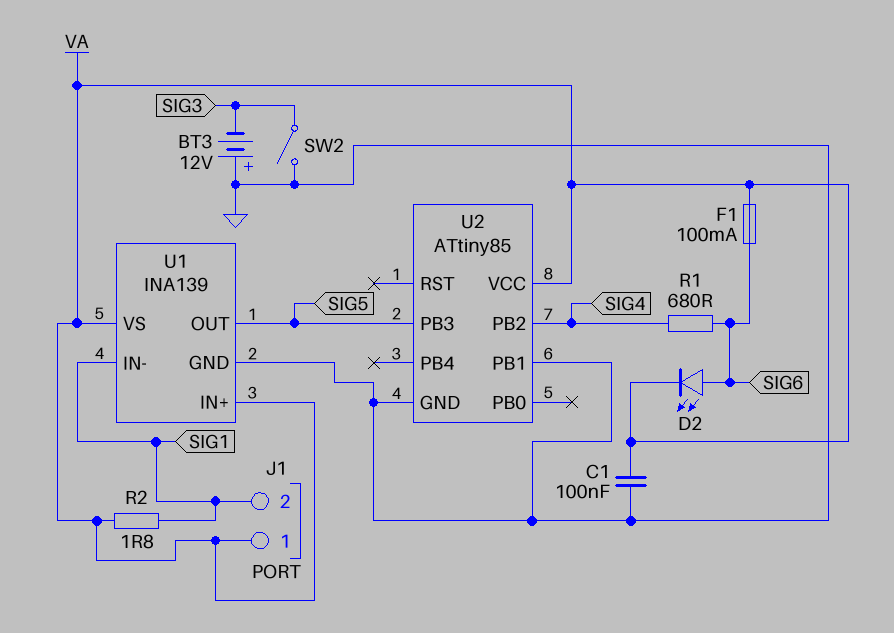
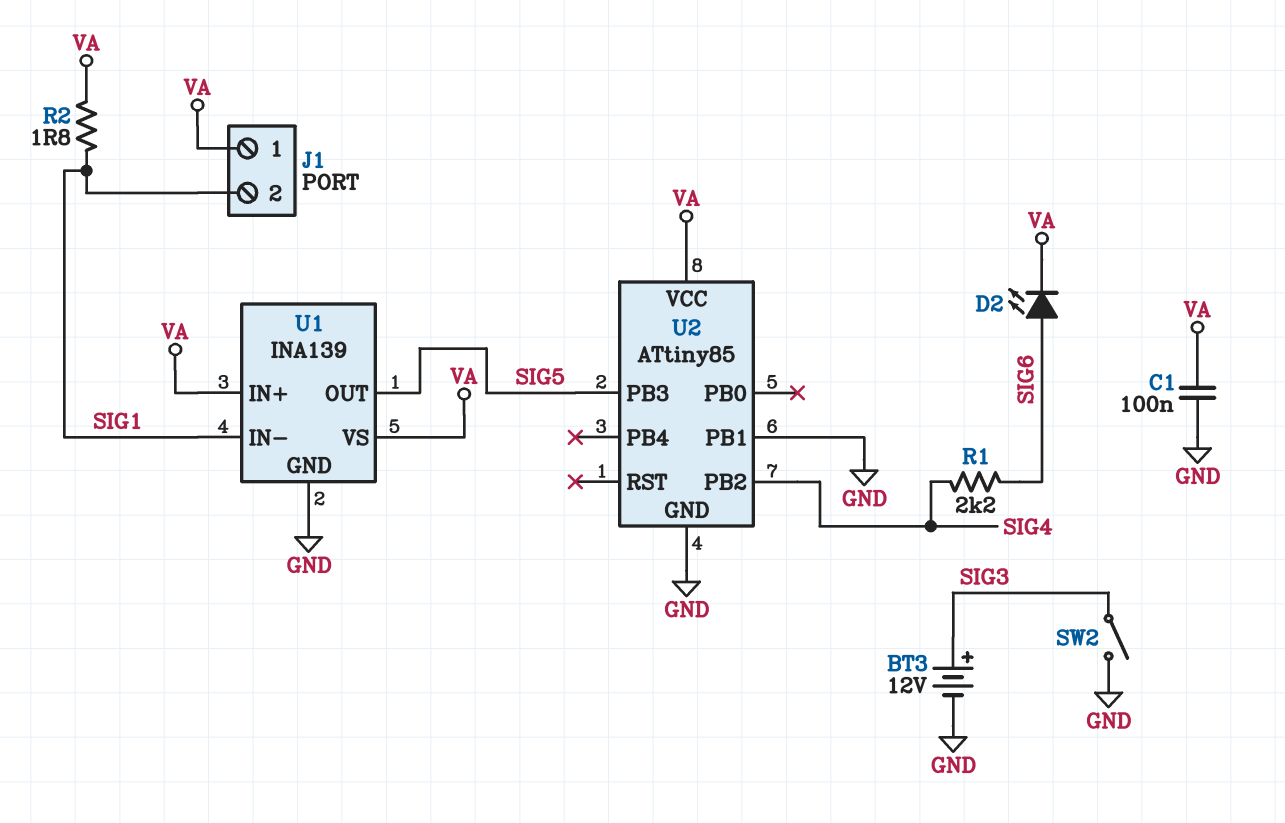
BT3: 12V (plus GND, minus SIG3) -> 12V (plus SIG3, minus GND)
F1: 100mA (SIG6, VA) -> none
R1: 680 (SIG4, SIG6) -> 2.2k (SIG4, SIG6)

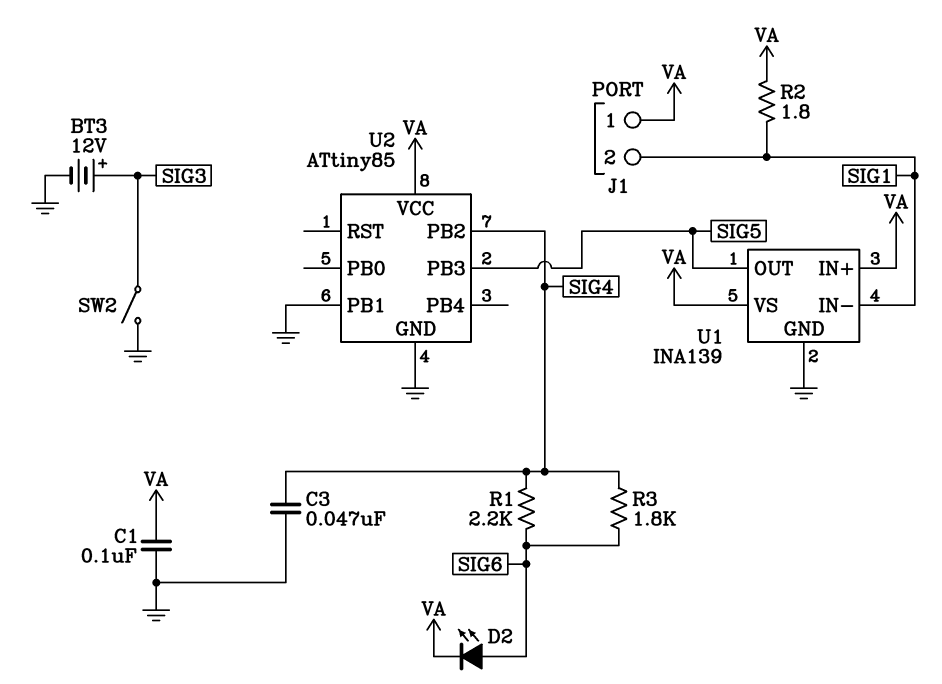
C3: none -> 47nF (GND, SIG4)
R3: none -> 1.8k (SIG4, SIG6)

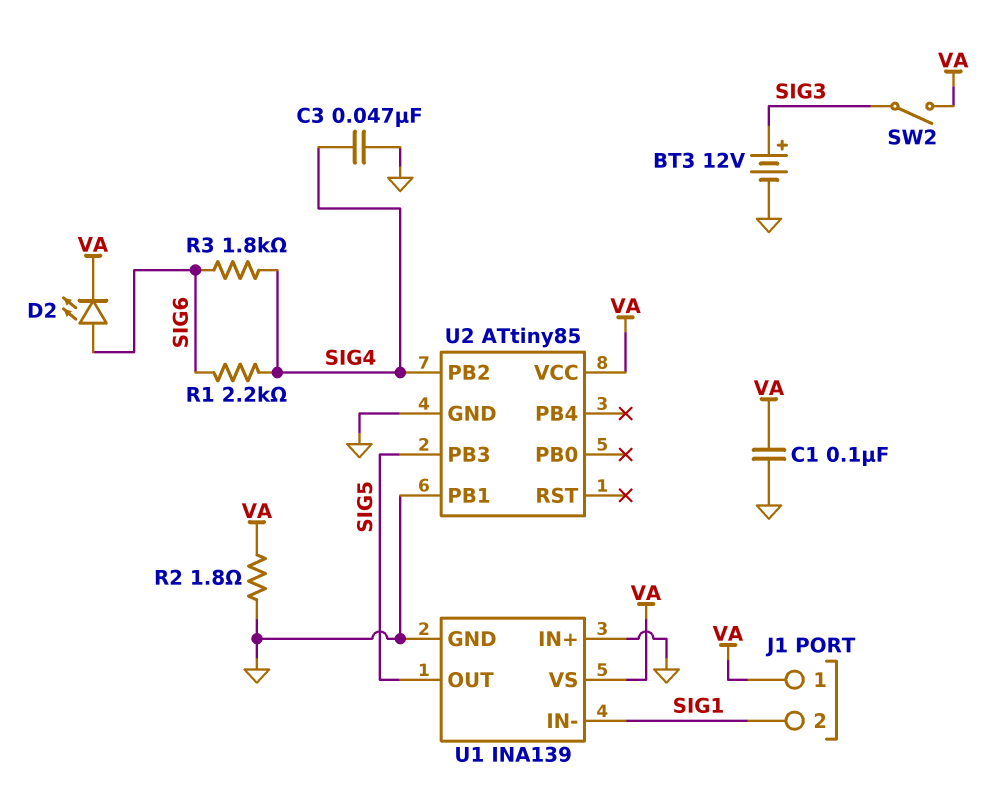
R2: 1.8 (SIG1, VA) -> 1.8 (GND, VA)
SW2: switch (GND, SIG3) -> switch (SIG3, VA)
U1 pin IN+: VA -> GND

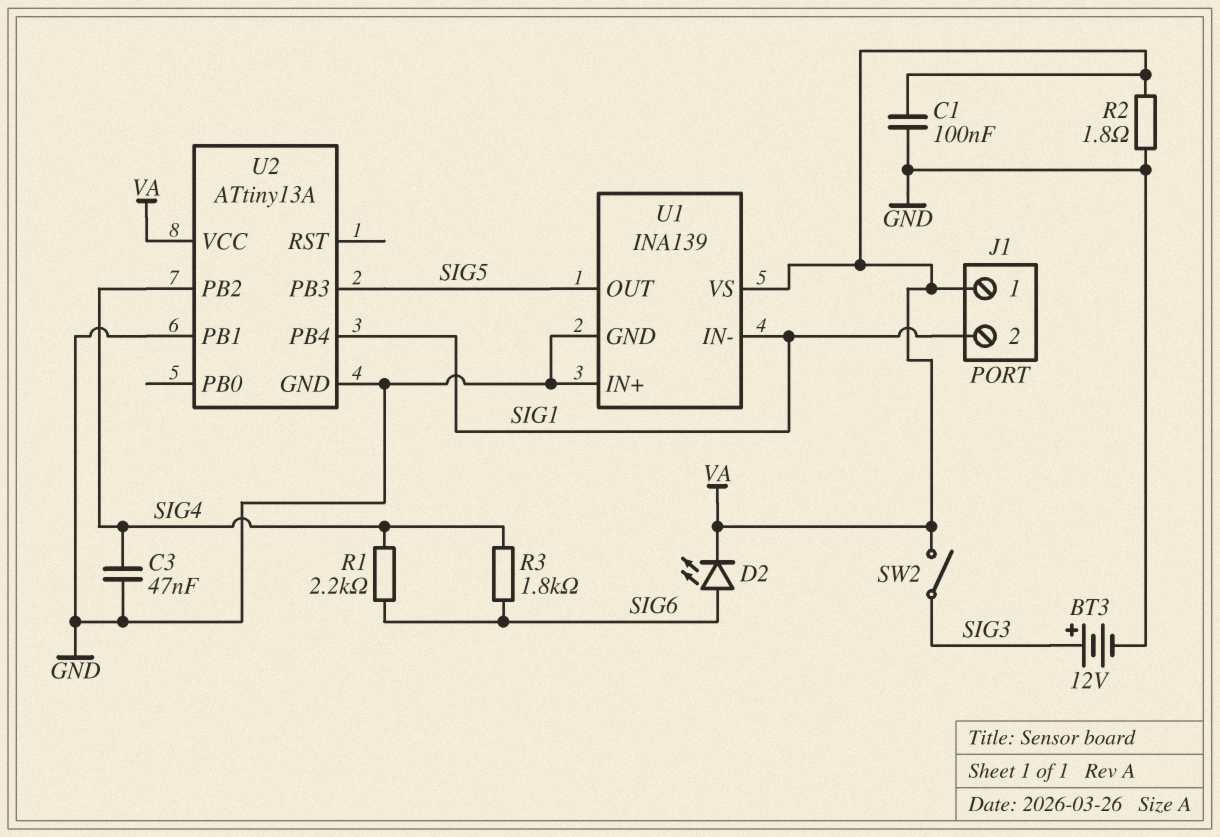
U2: ATtiny85 -> ATtiny13A
U2 pin PB4: none -> SIG1

